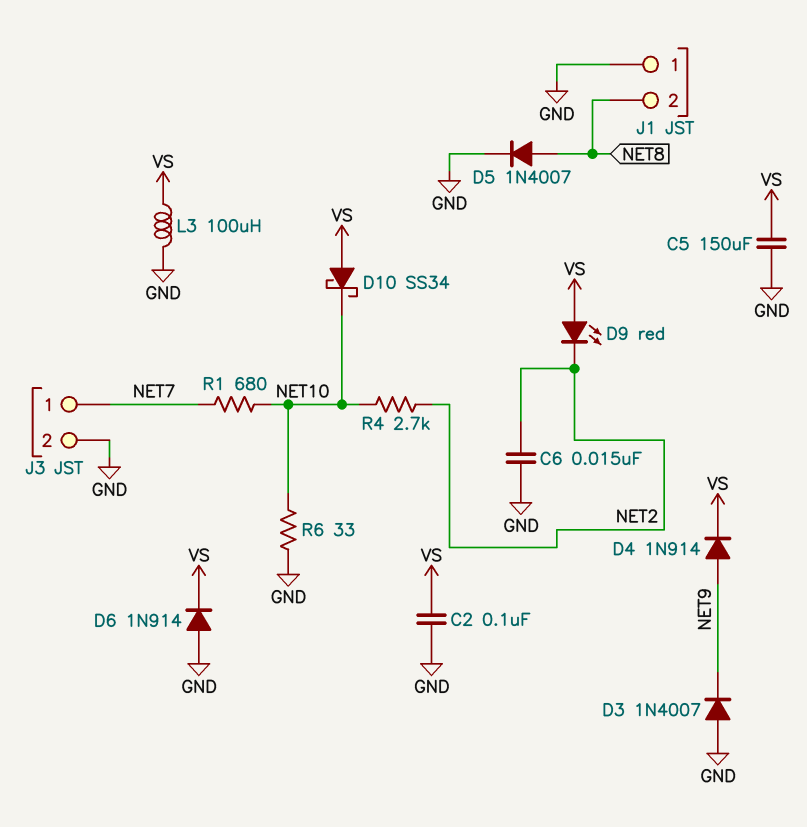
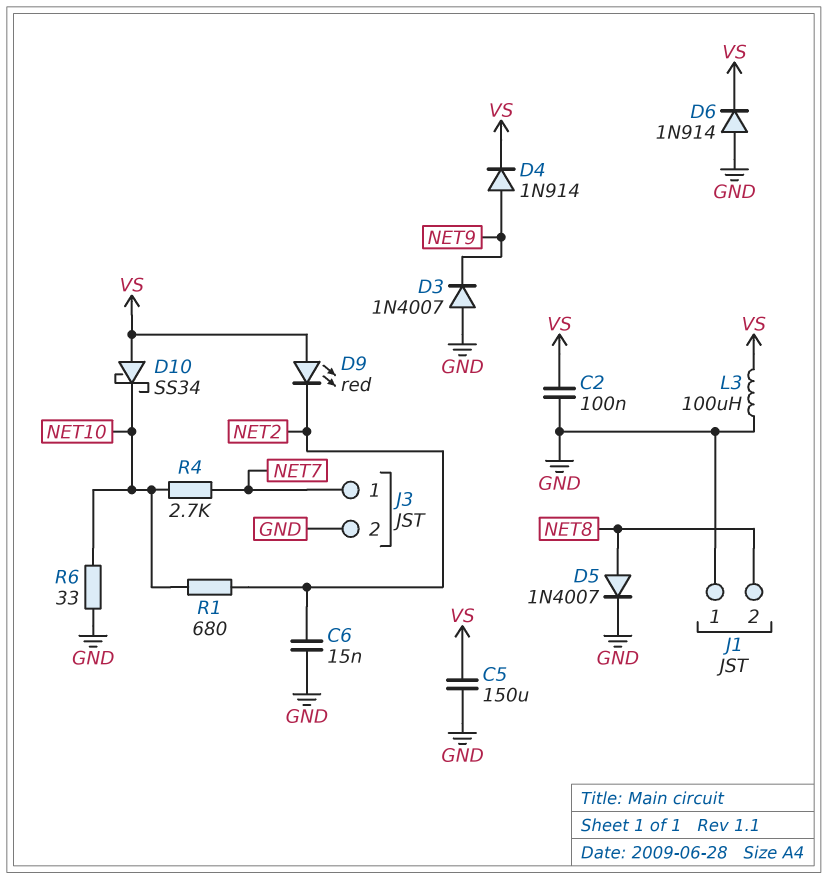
R1: 680 (NET7, NET10) -> 680 (NET2, NET10)
R4: 2.7k (NET2, NET10) -> 2.7k (NET7, NET10)

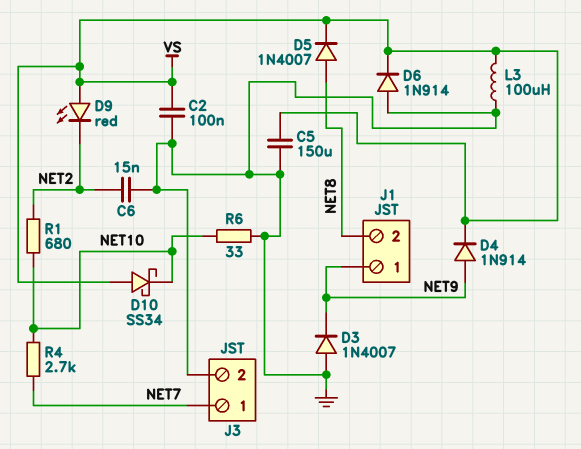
D5: diode 1N4007 (A NET8, K GND) -> diode 1N4007 (A NET8, K VS)
J1 pin 1: GND -> NET9

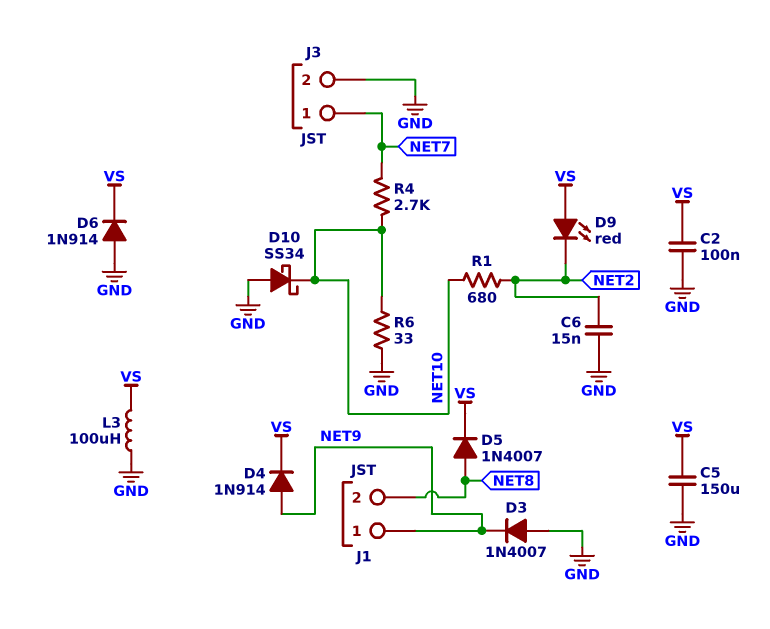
D10: schottky SS34 (A VS, K NET10) -> schottky SS34 (A GND, K NET10)

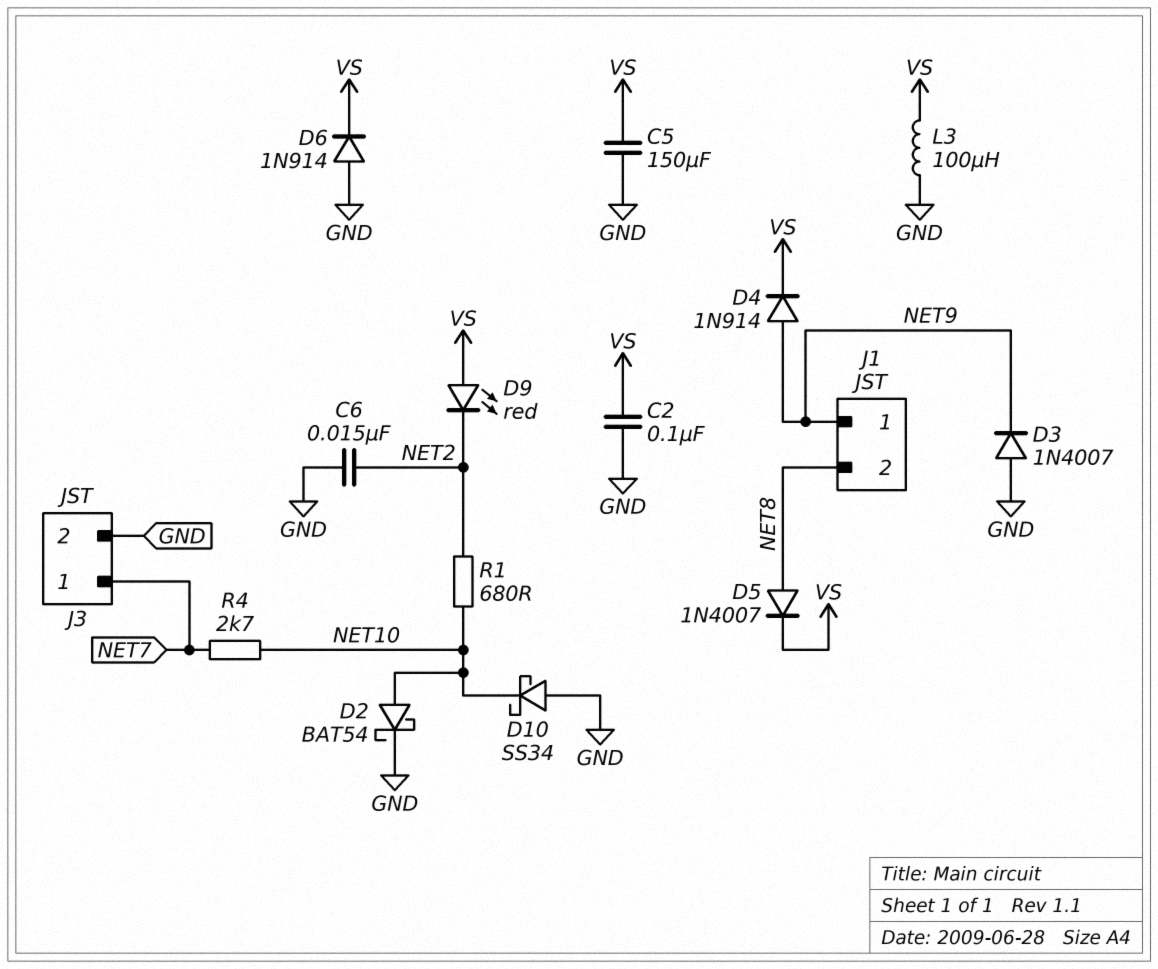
D2: none -> schottky BAT54 (A NET10, K GND)
R6: 33 (GND, NET10) -> none

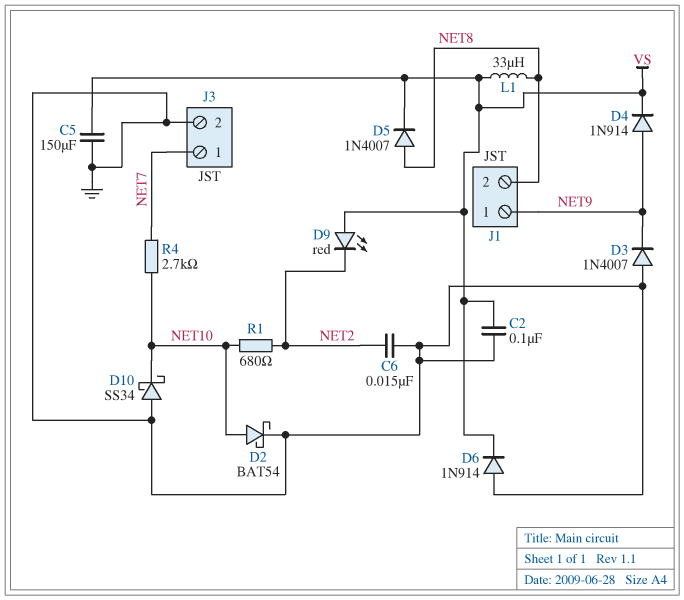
L1: none -> 33uH (NET8, VS)
L3: 100uH (GND, VS) -> none

